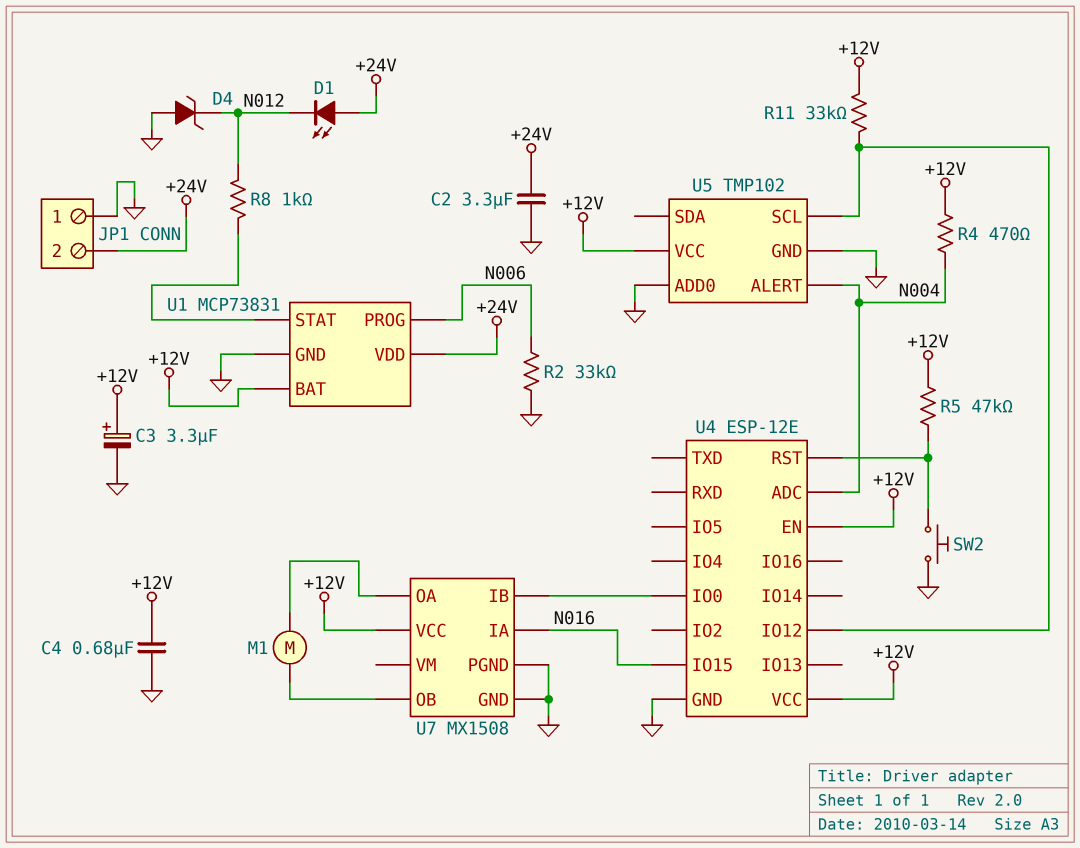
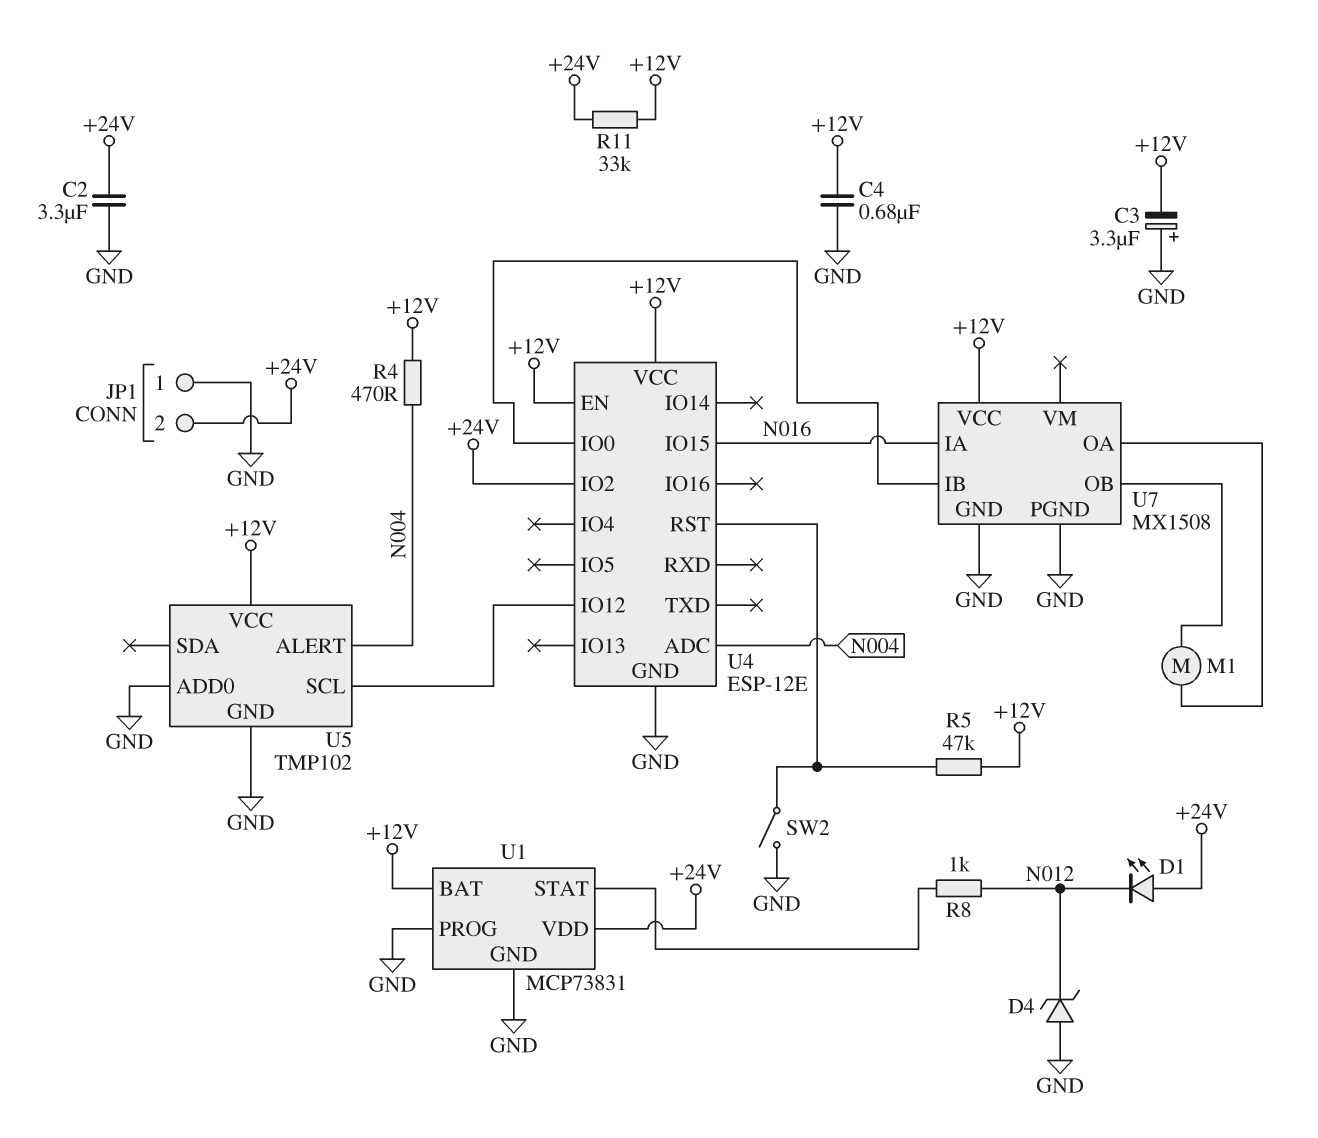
C3: 3.3uF (plus +12V, minus GND) -> 3.3uF (plus GND, minus +12V)
R2: 33k (GND, N006) -> none
R11: 33k (+12V, U4/IO12) -> 33k (+12V, +24V)
SW2: button (GND, U4/RST) -> switch (GND, U4/RST)
U1 pin PROG: N006 -> GND
U4 pin IO2: none -> +24V

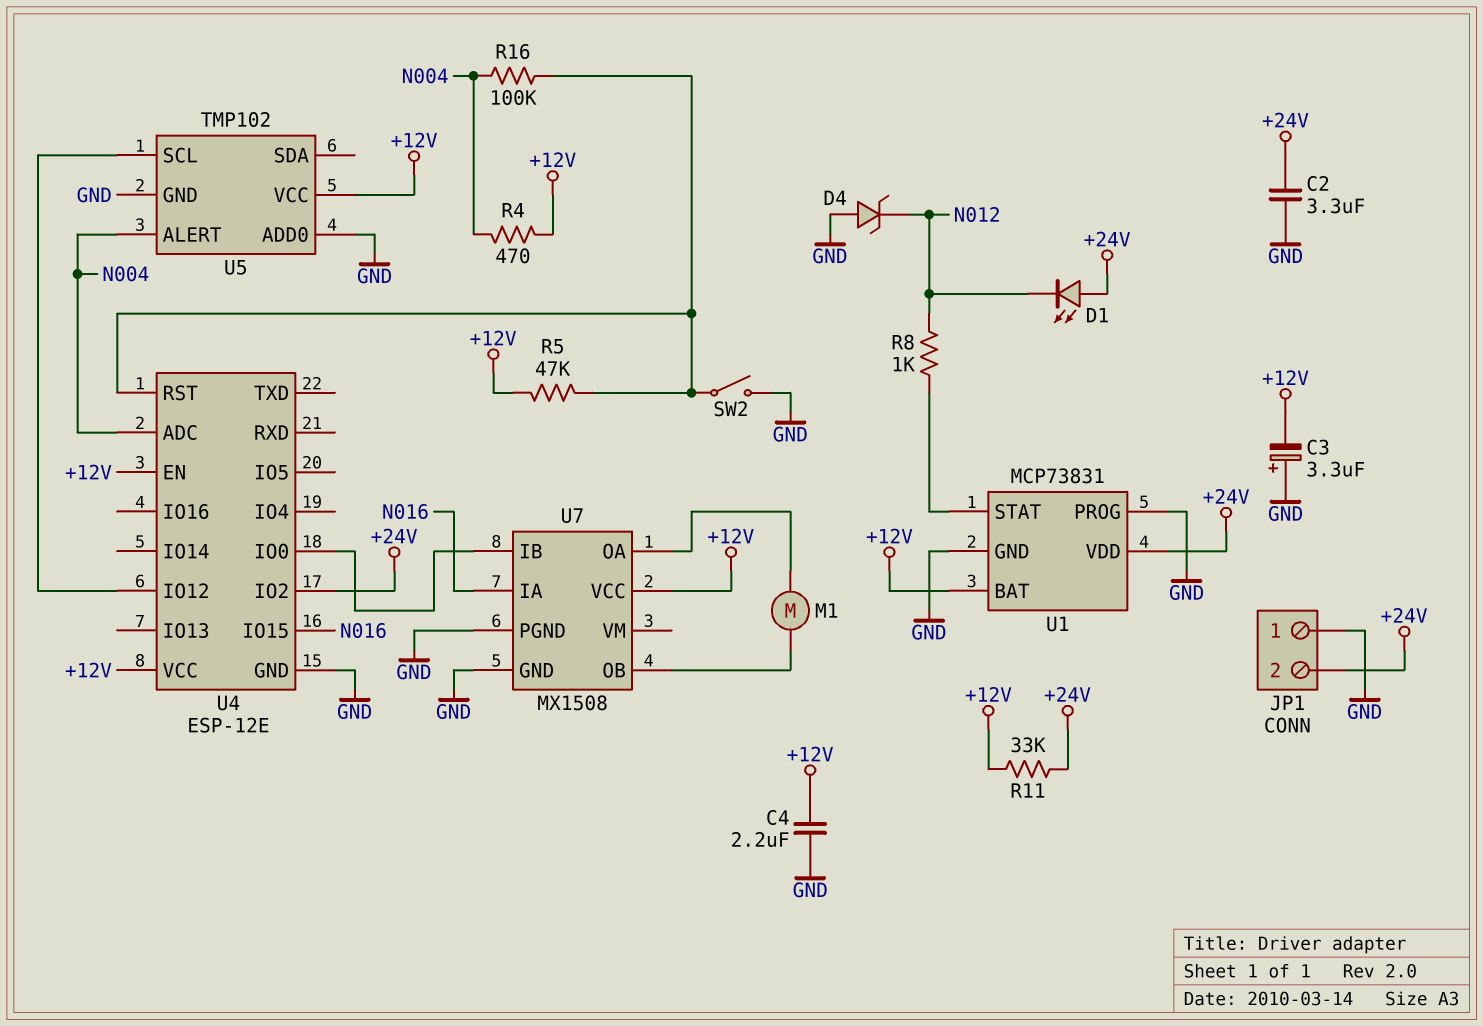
C4: 680nF (+12V, GND) -> 2.2uF (+12V, GND)
R16: none -> 100k (N004, U4/RST)

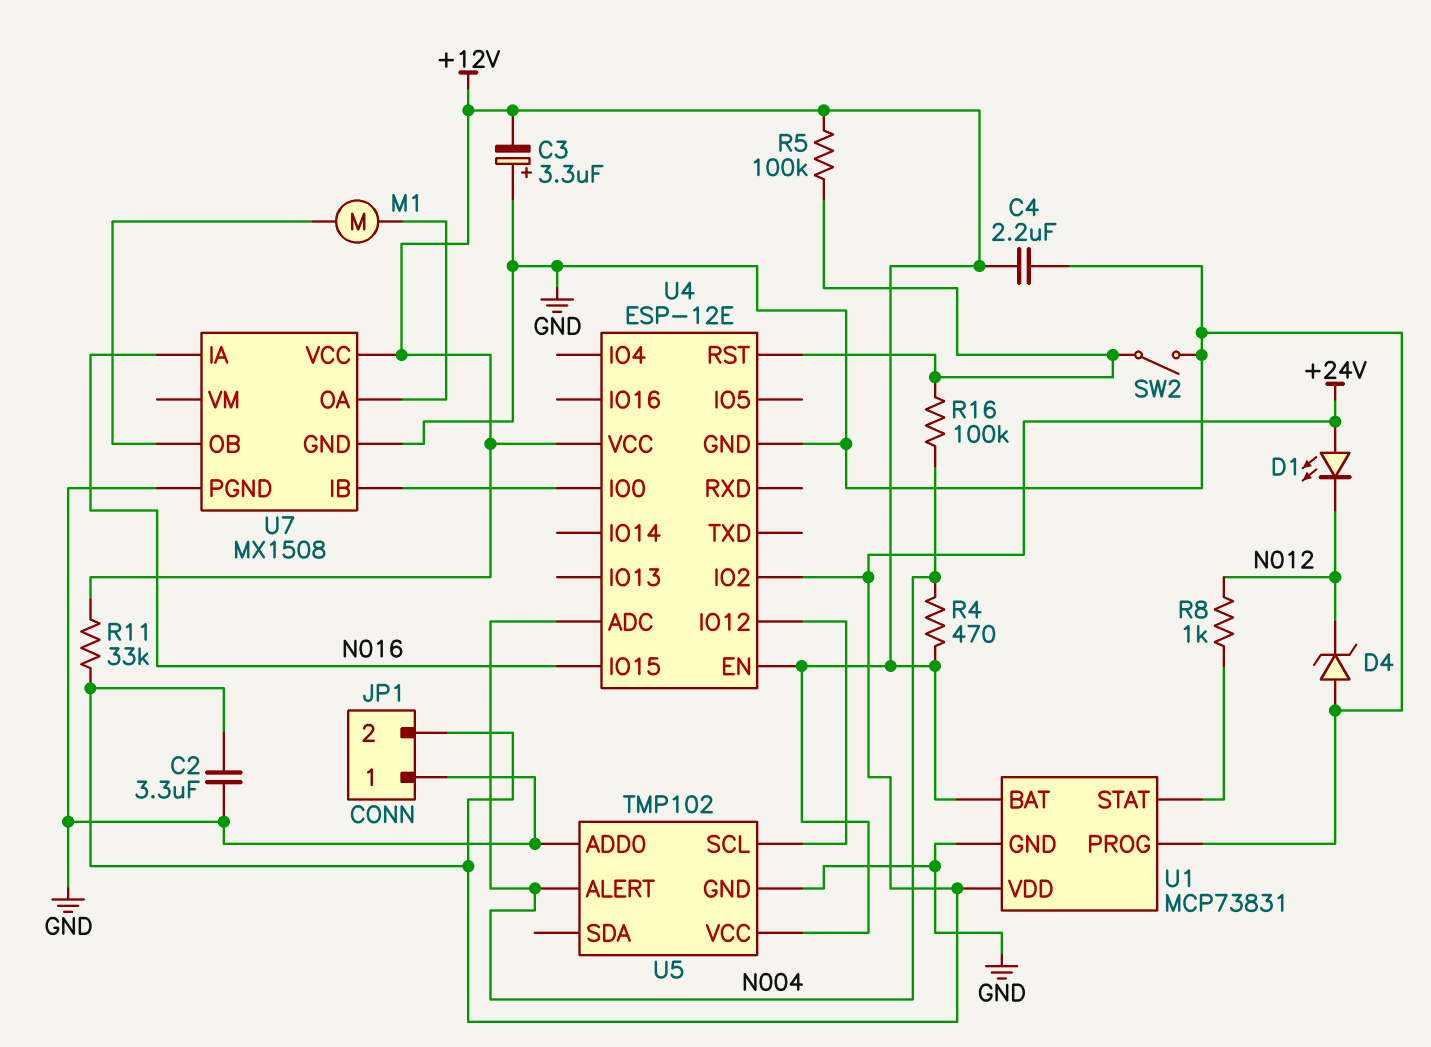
R5: 47k (+12V, U4/RST) -> 100k (+12V, U4/RST)

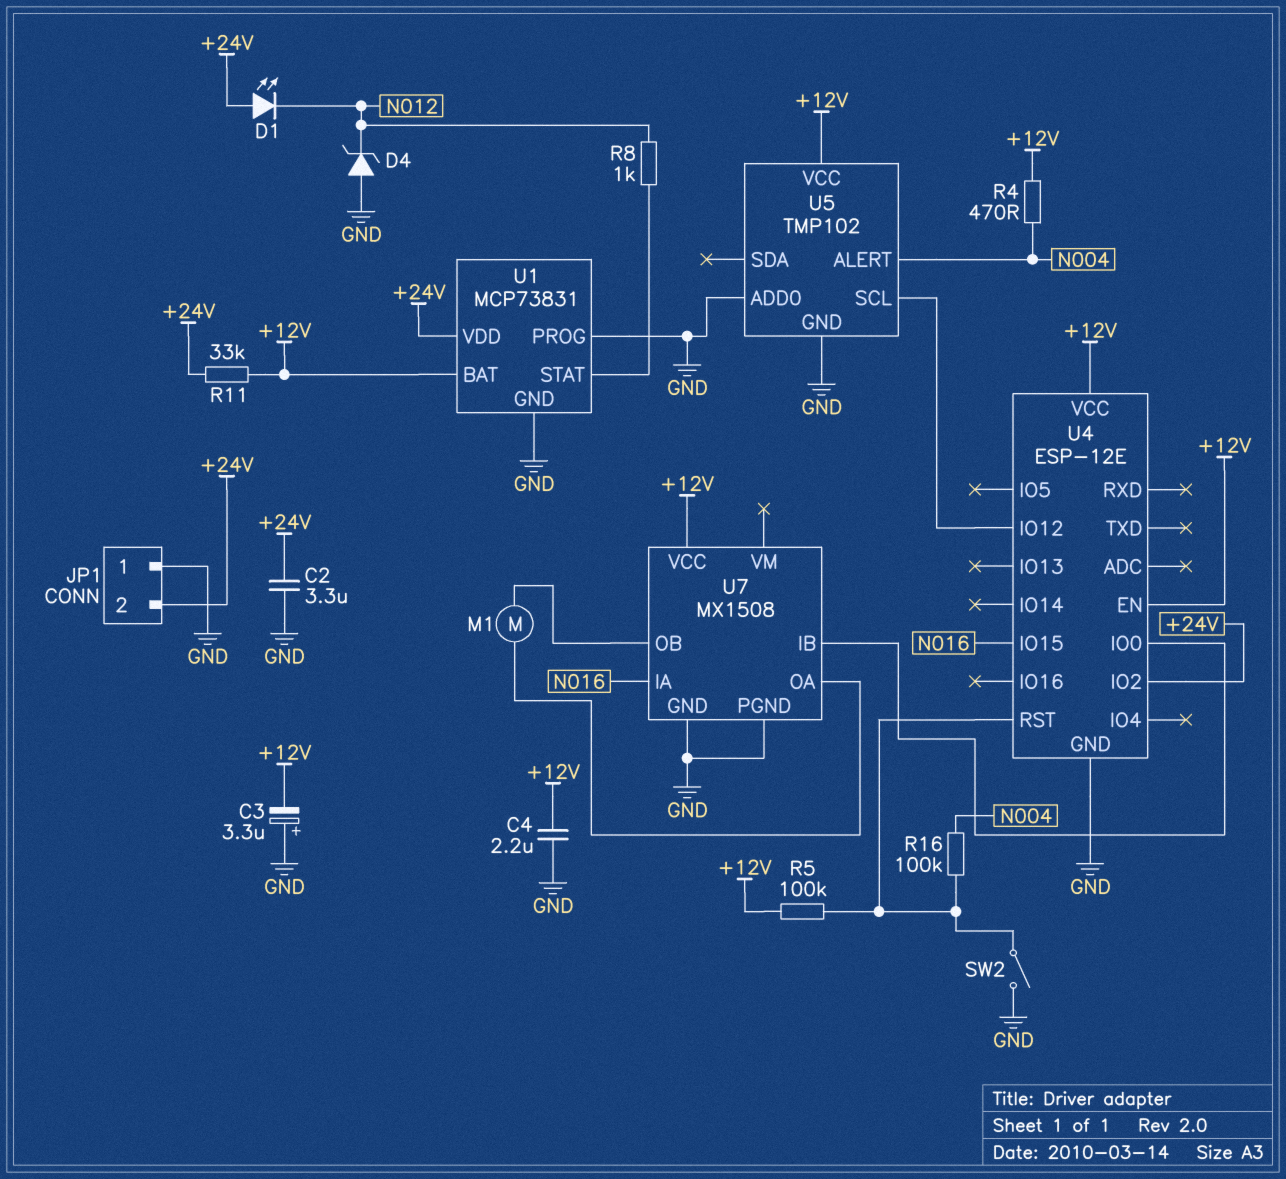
U4 pin ADC: N004 -> none

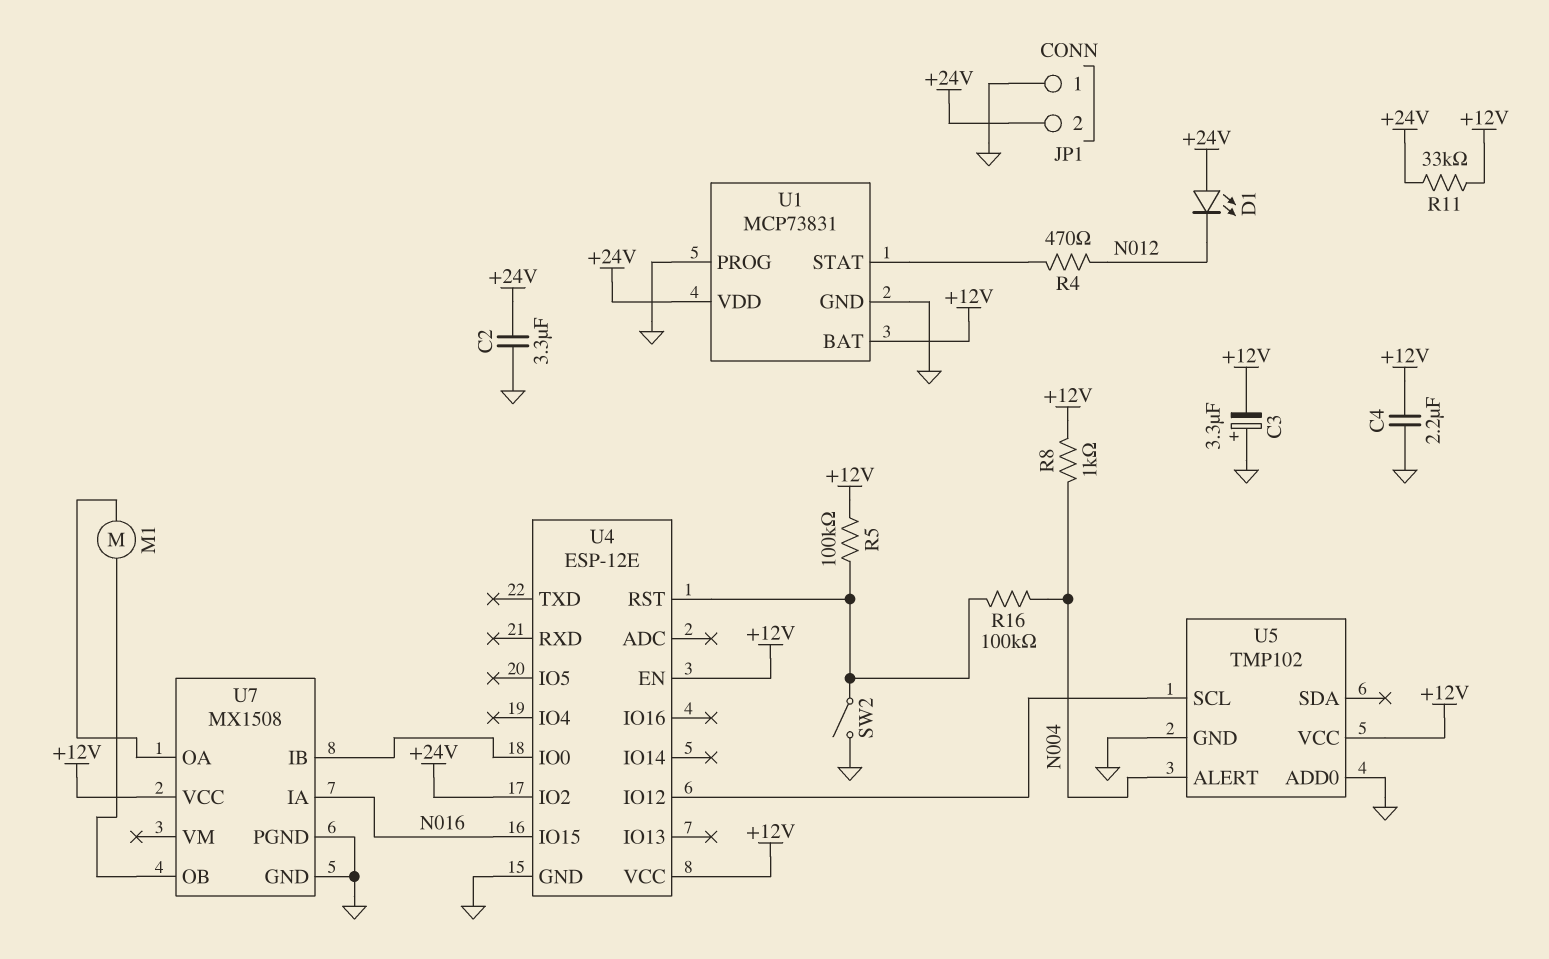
D4: zener (A GND, K N012) -> none
R4: 470 (+12V, N004) -> 470 (N012, U1/STAT)
R8: 1k (N012, U1/STAT) -> 1k (+12V, N004)

